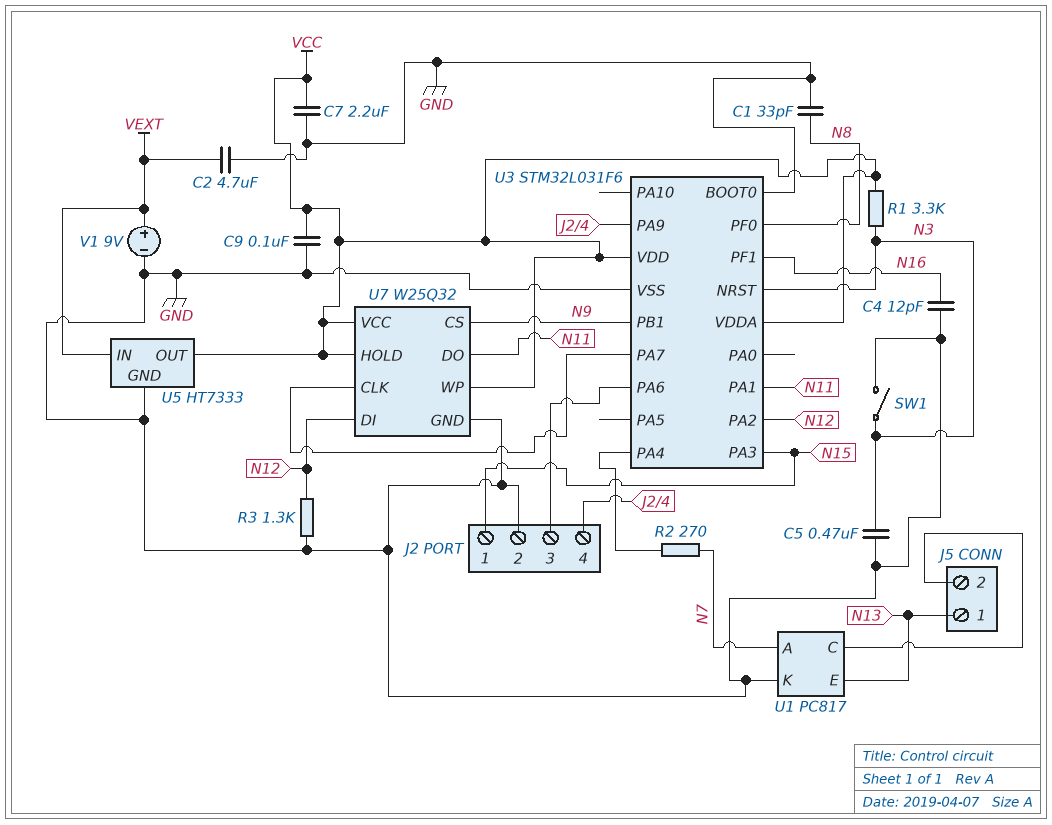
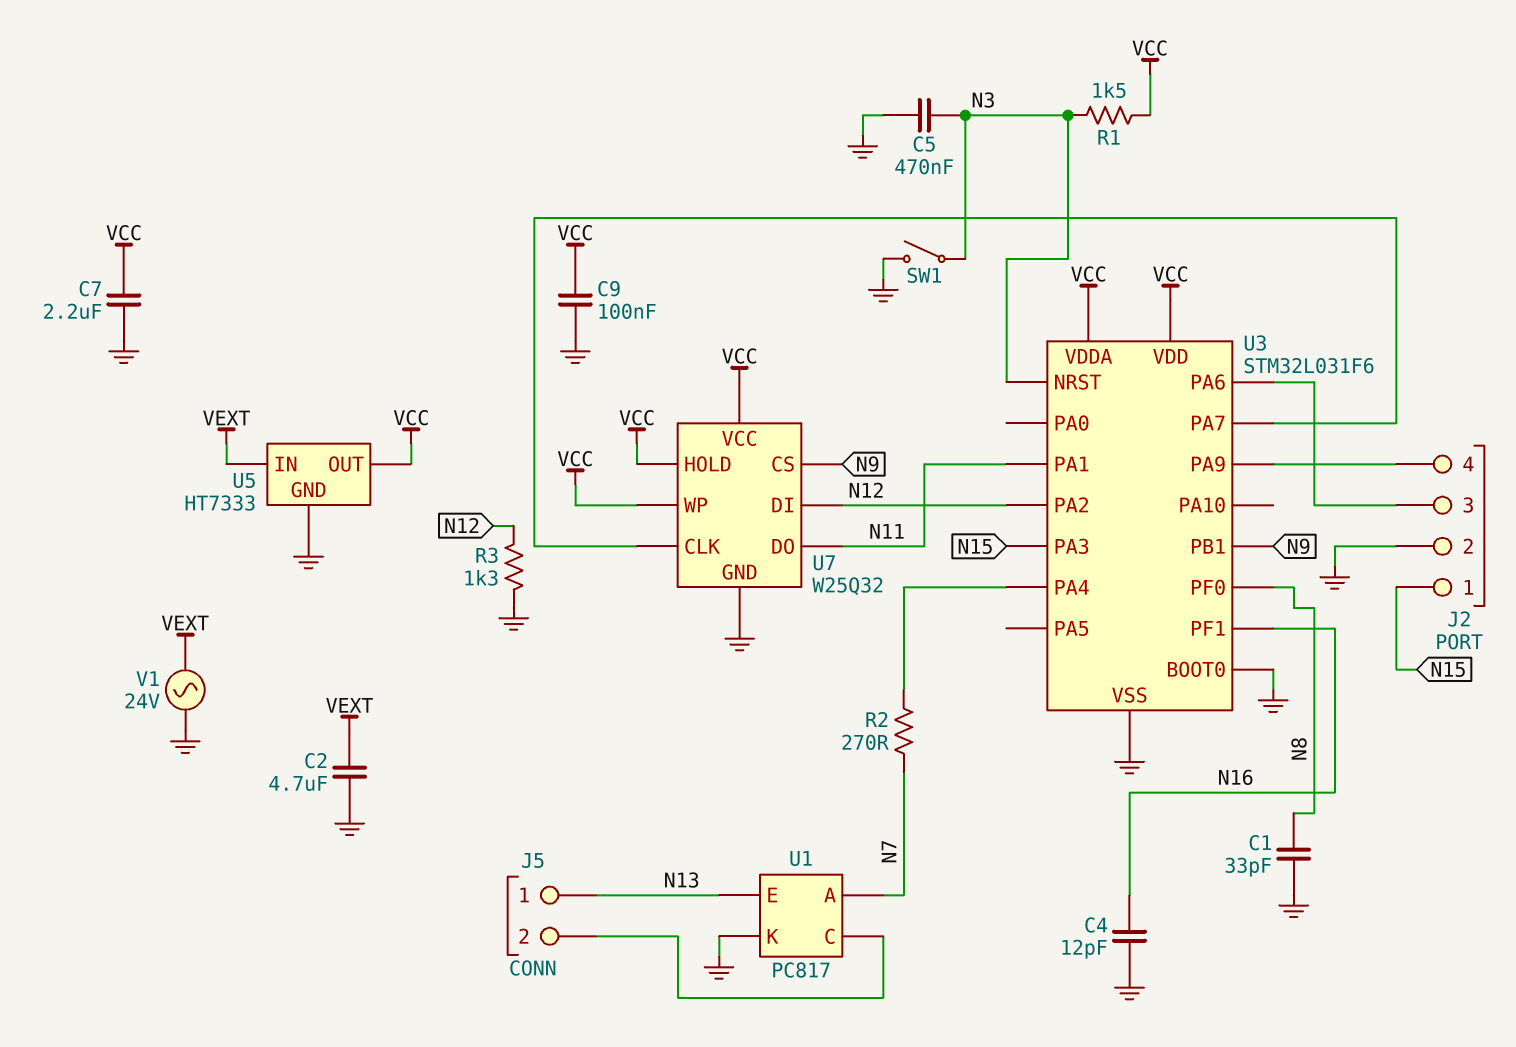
R1: 3.3k (N3, VCC) -> 1.5k (N3, VCC)
V1: 9V (plus VEXT, minus GND) -> AC 24V (GND, VEXT)

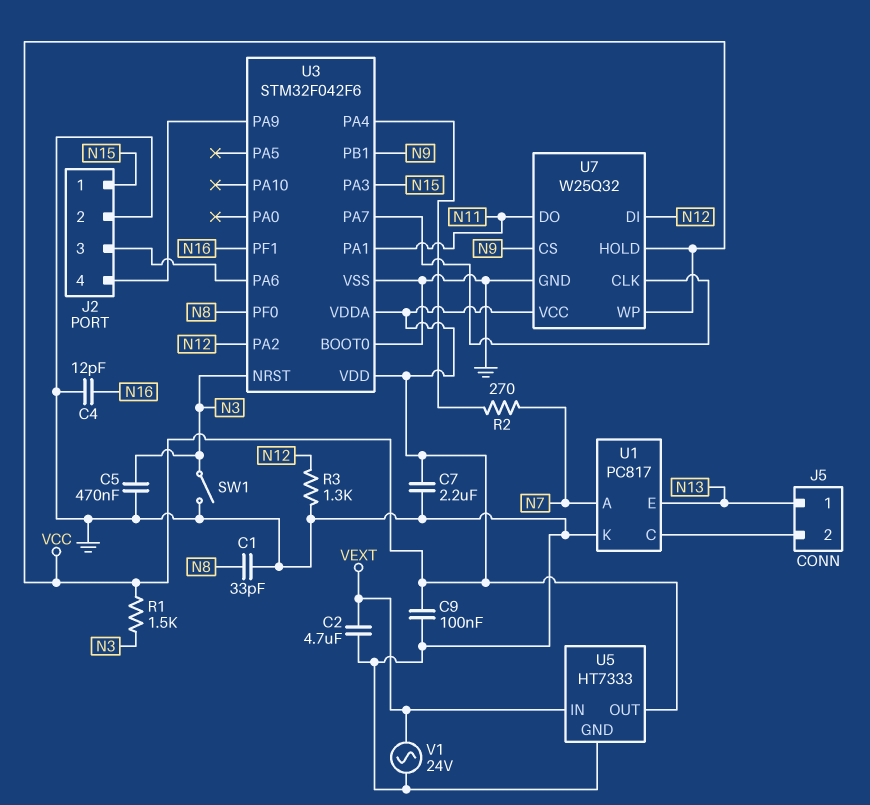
U3: STM32L031F6 -> STM32F042F6

